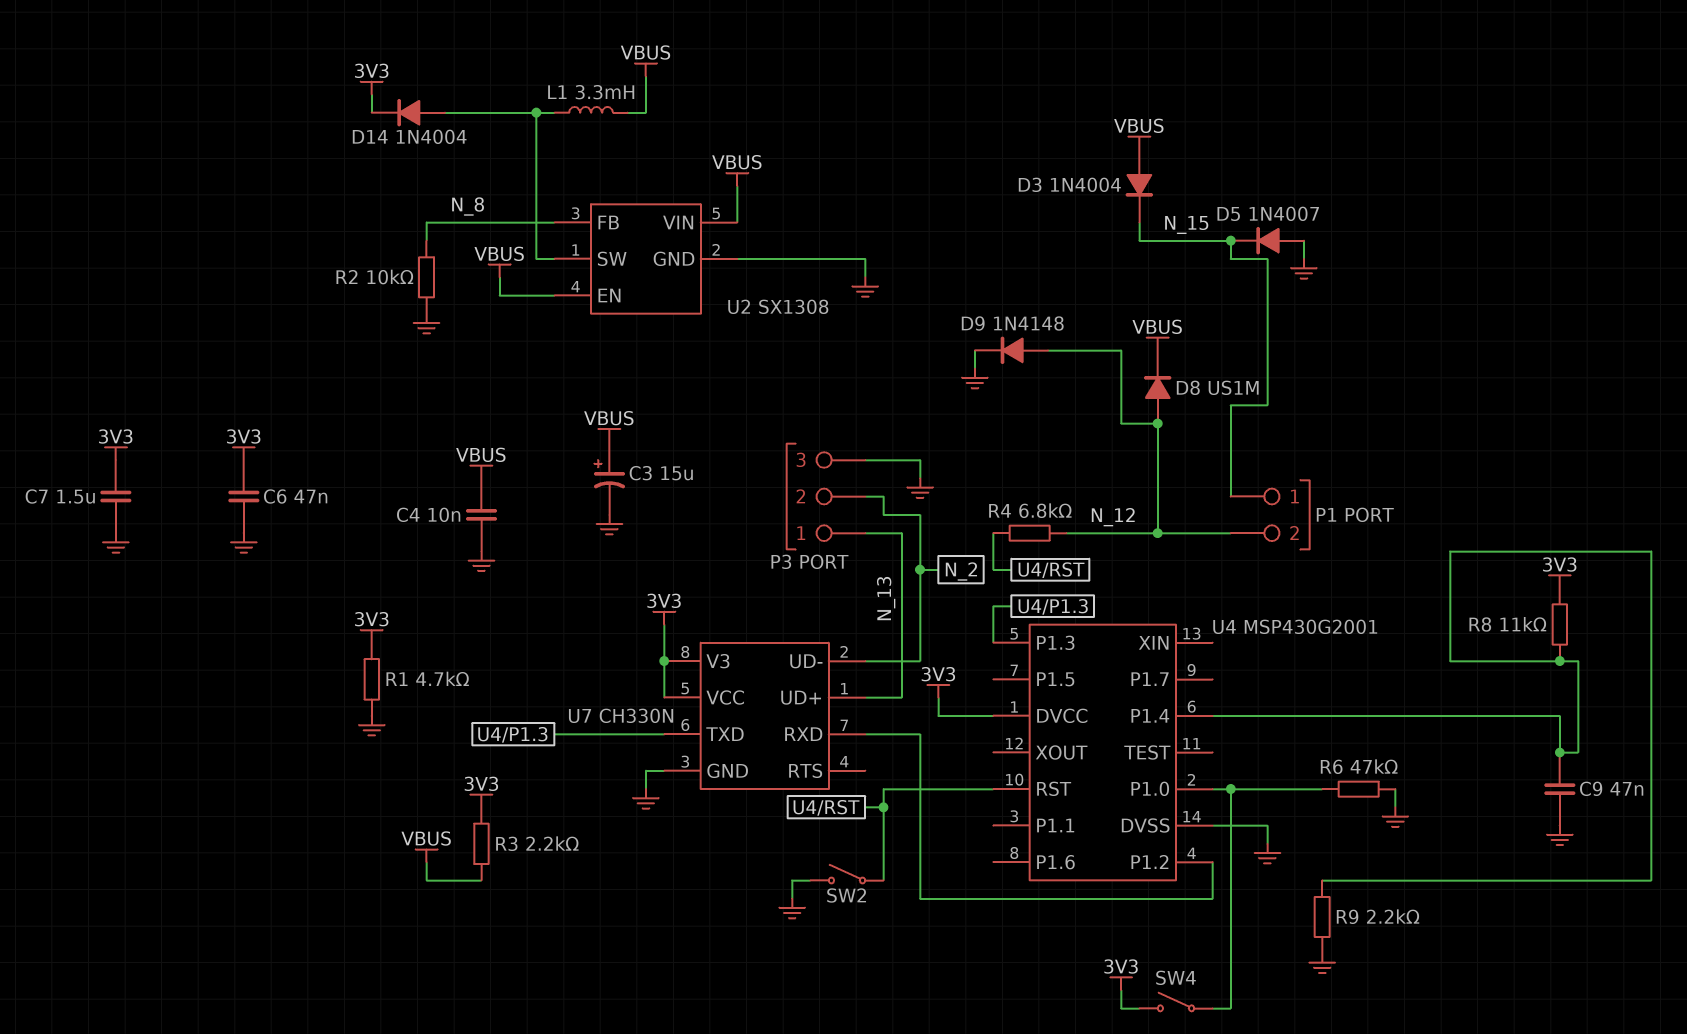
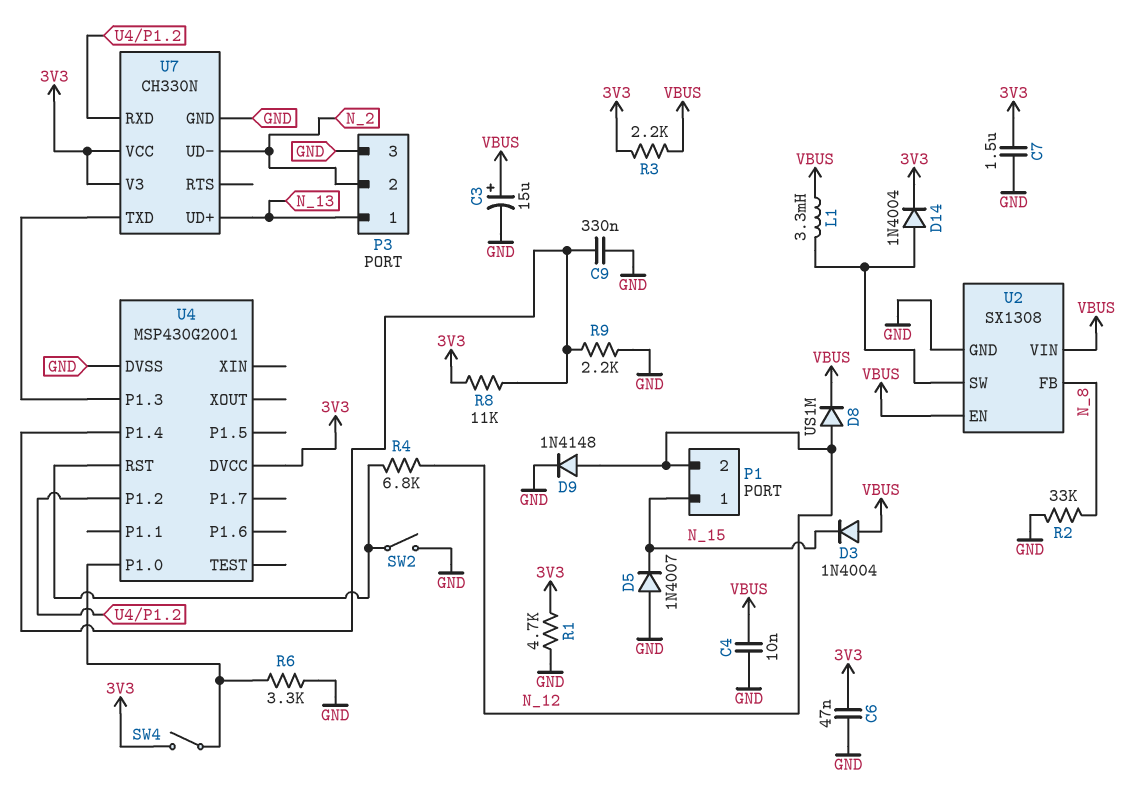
C9: 47nF (GND, U4/P1.4) -> 330nF (GND, U4/P1.4)
R2: 10k (GND, N_8) -> 33k (GND, N_8)
R6: 47k (GND, U4/P1.0) -> 3.3k (GND, U4/P1.0)

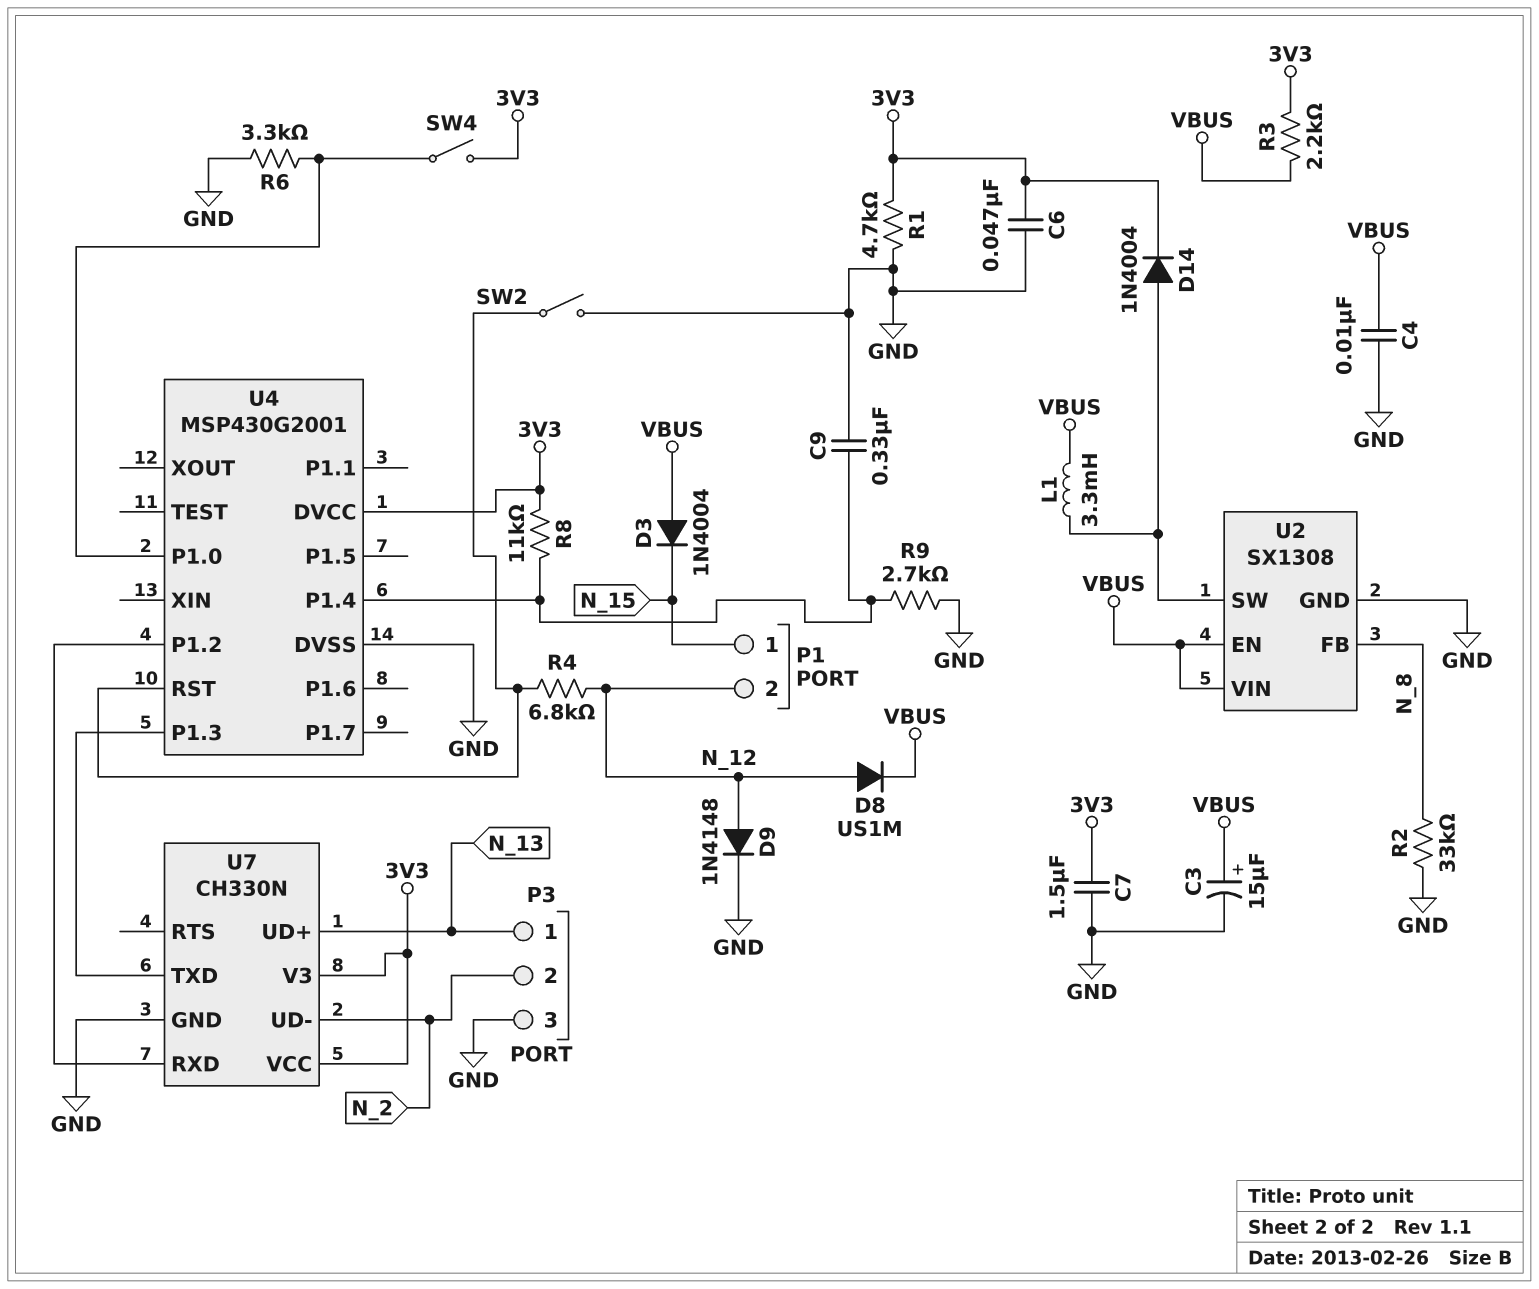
D5: diode 1N4007 (A GND, K N_15) -> none
R9: 2.2k (GND, U4/P1.4) -> 2.7k (GND, U4/P1.4)

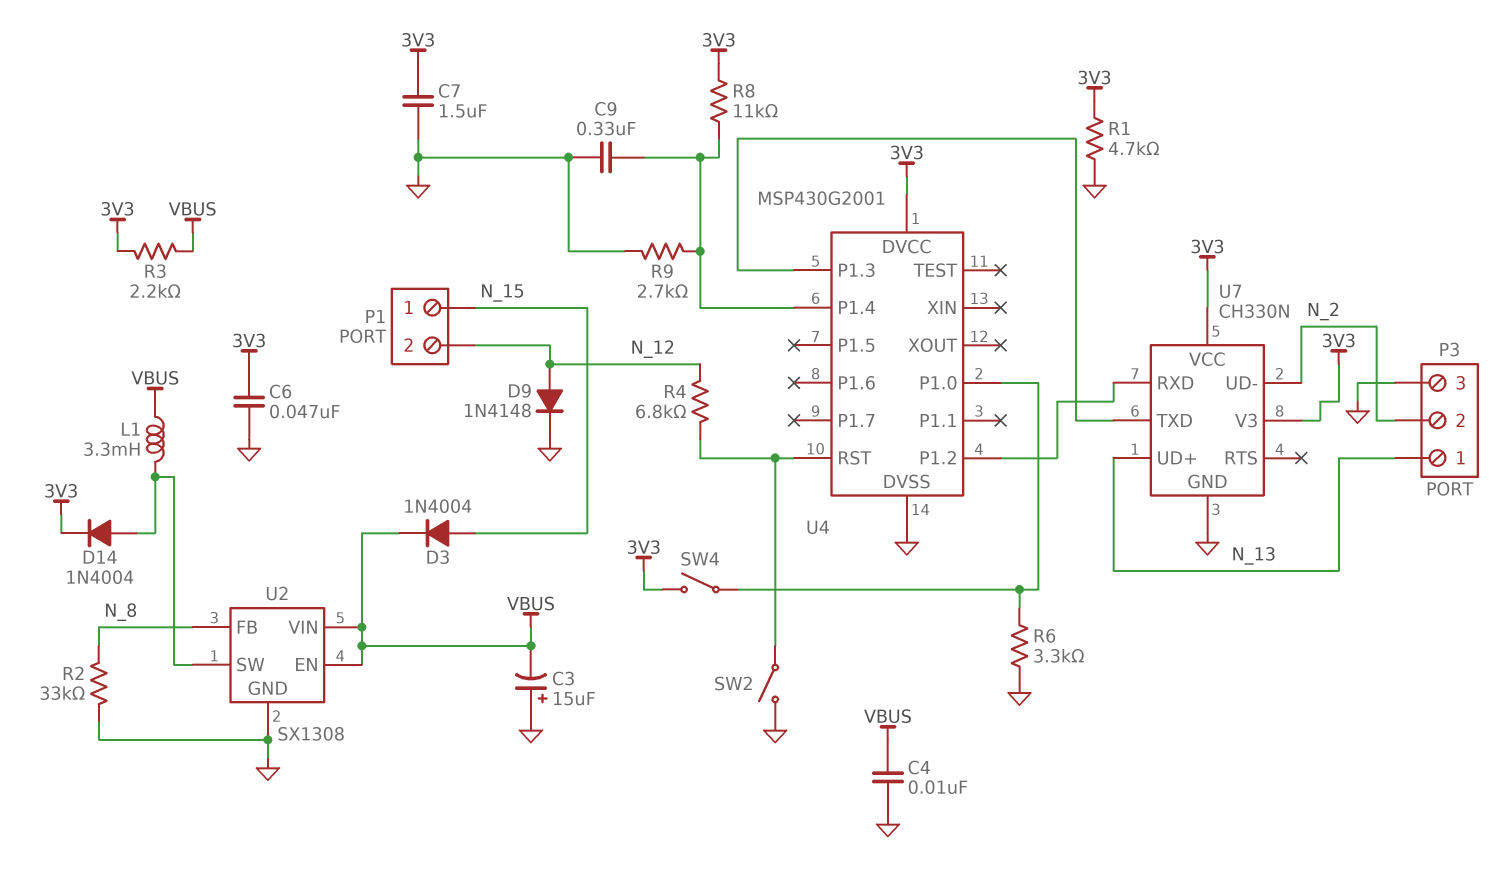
C3: 15uF (plus VBUS, minus GND) -> 15uF (plus GND, minus VBUS)
D3: diode 1N4004 (A VBUS, K N_15) -> diode 1N4004 (A N_15, K VBUS)
D8: diode US1M (A N_12, K VBUS) -> none

